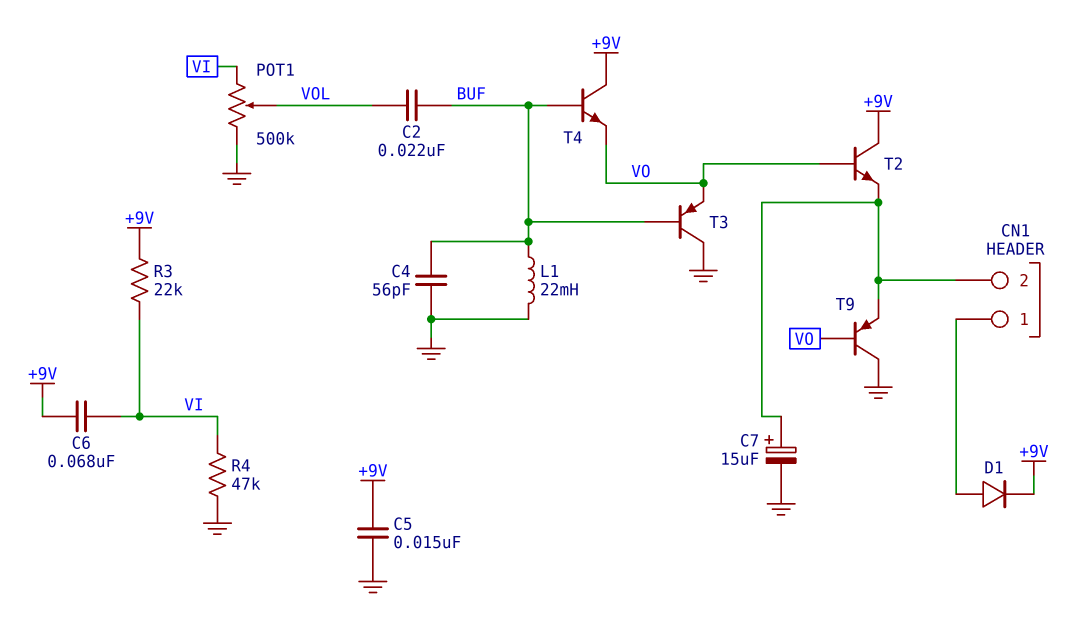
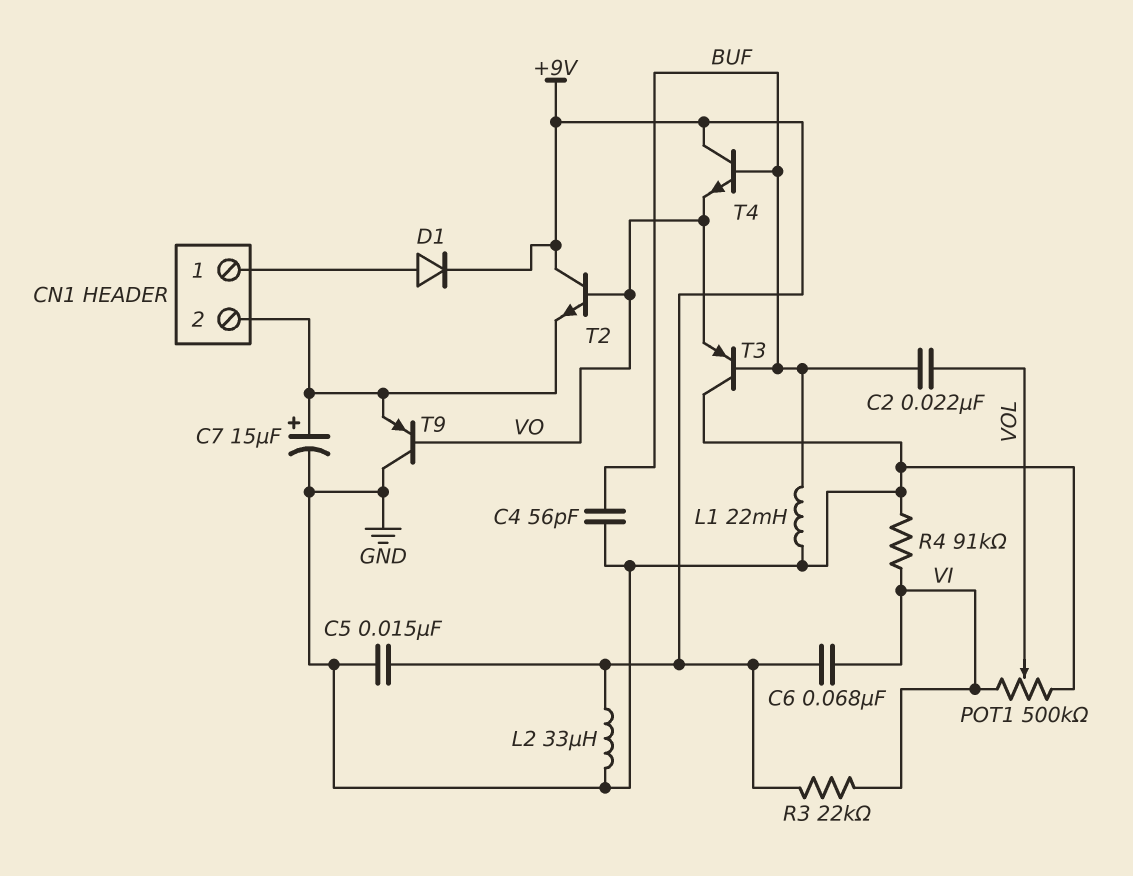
L2: none -> 33uH (+9V, GND)
R4: 47k (GND, VI) -> 91k (GND, VI)

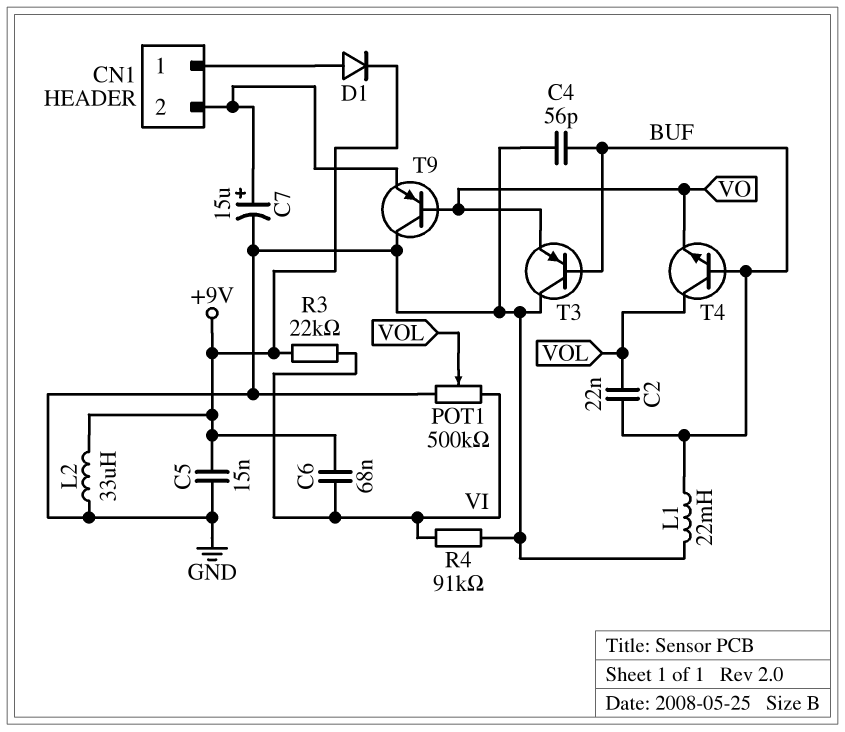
T2: NPN (B VO, C +9V, E CN1/2) -> none
T4: NPN (B BUF, C +9V, E VO) -> NPN (B BUF, C VOL, E VO)

